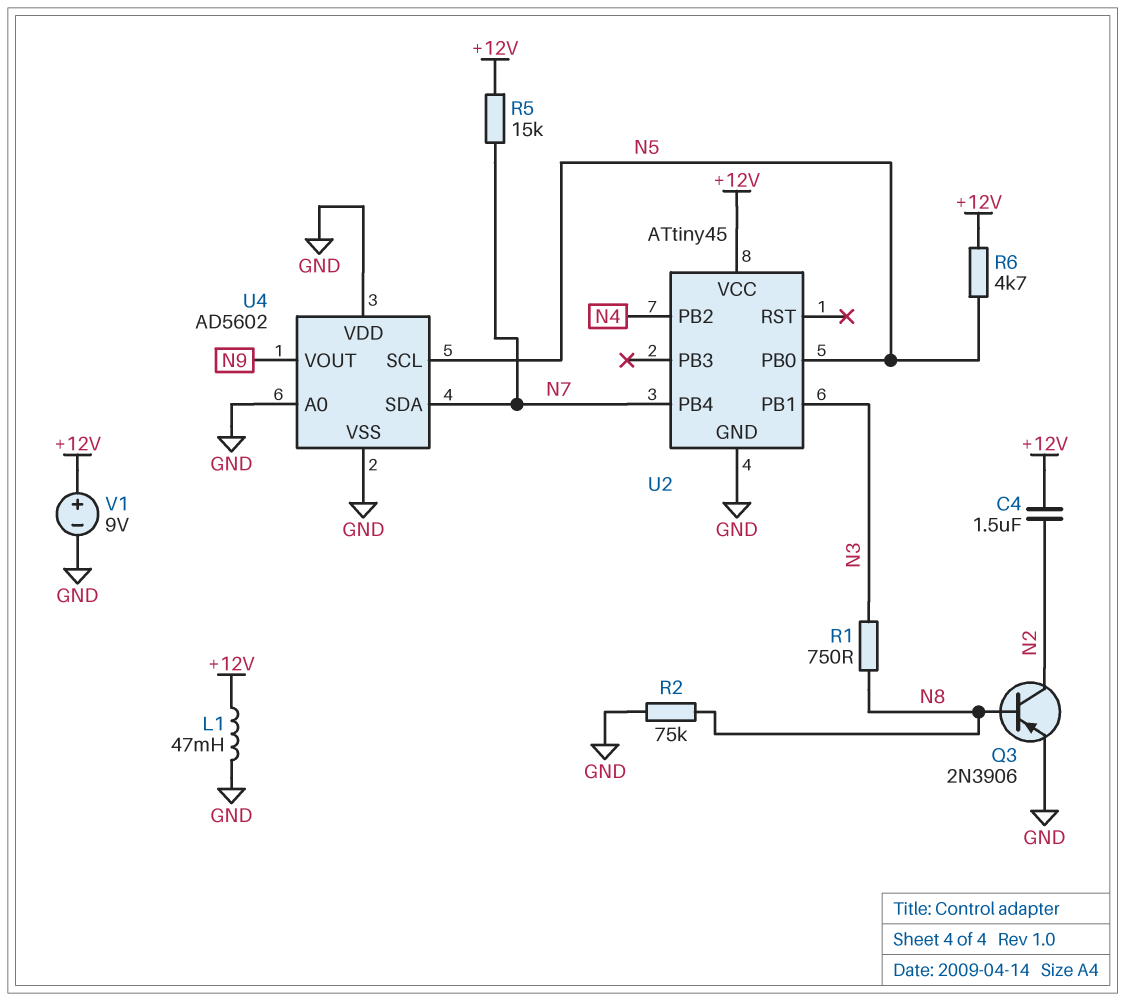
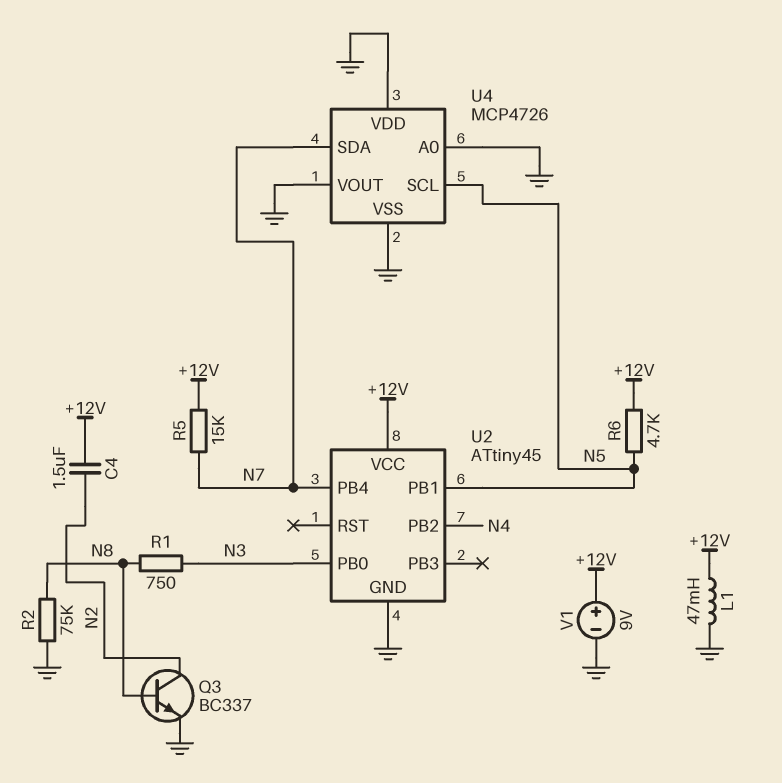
Q3: PNP 2N3906 (B N8, C N2, E GND) -> NPN BC337 (B N8, C N2, E GND)
U2 pin PB0: N5 -> N3
U2 pin PB1: N3 -> N5
U4: AD5602 -> MCP4726
U4 pin VOUT: N9 -> GND

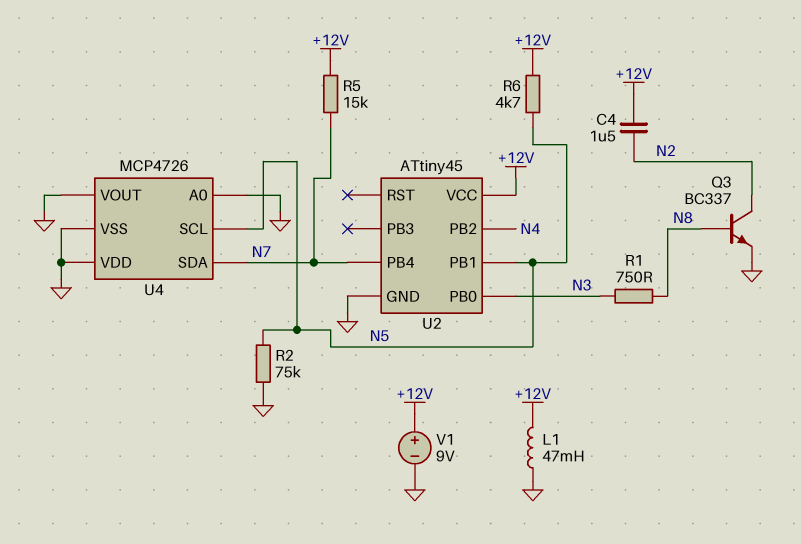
R2: 75k (GND, N8) -> 75k (GND, N5)

